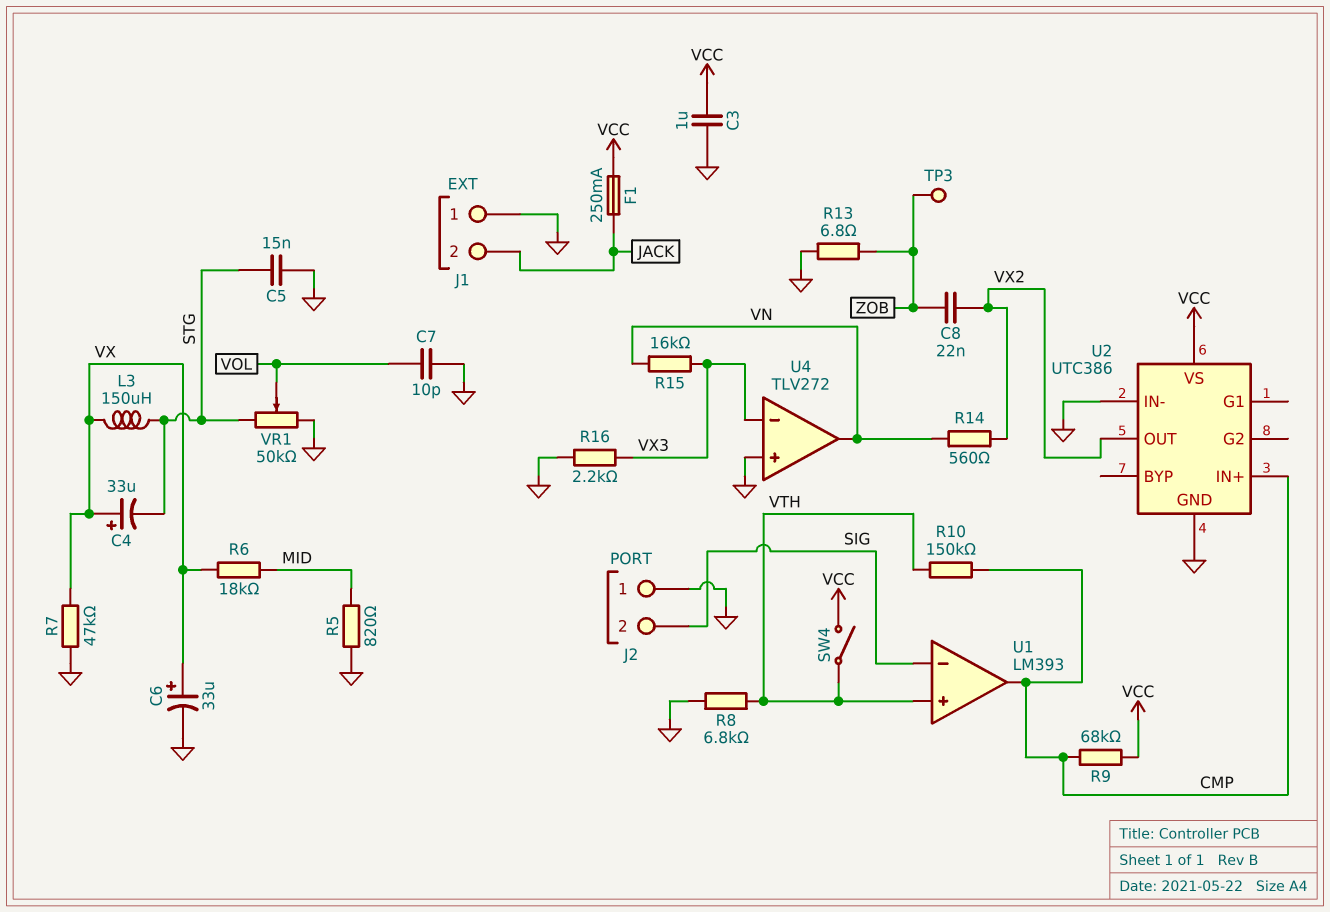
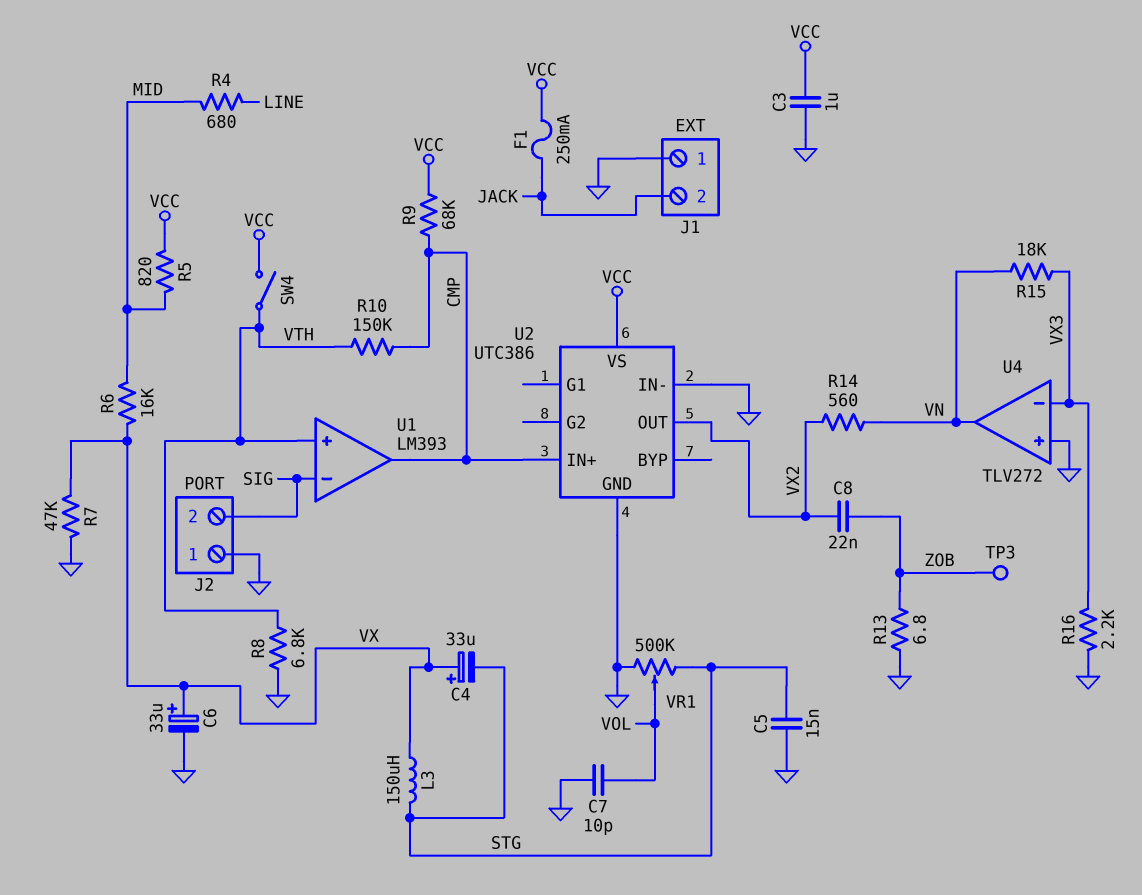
R4: none -> 680 (LINE, MID)
R5: 820 (GND, MID) -> 820 (MID, VCC)
R6: 18k (MID, VX) -> 16k (MID, VX)
R15: 16k (VN, VX3) -> 18k (VN, VX3)
VR1: 50k (GND, STG, wiper VOL) -> 500k (GND, STG, wiper VOL)

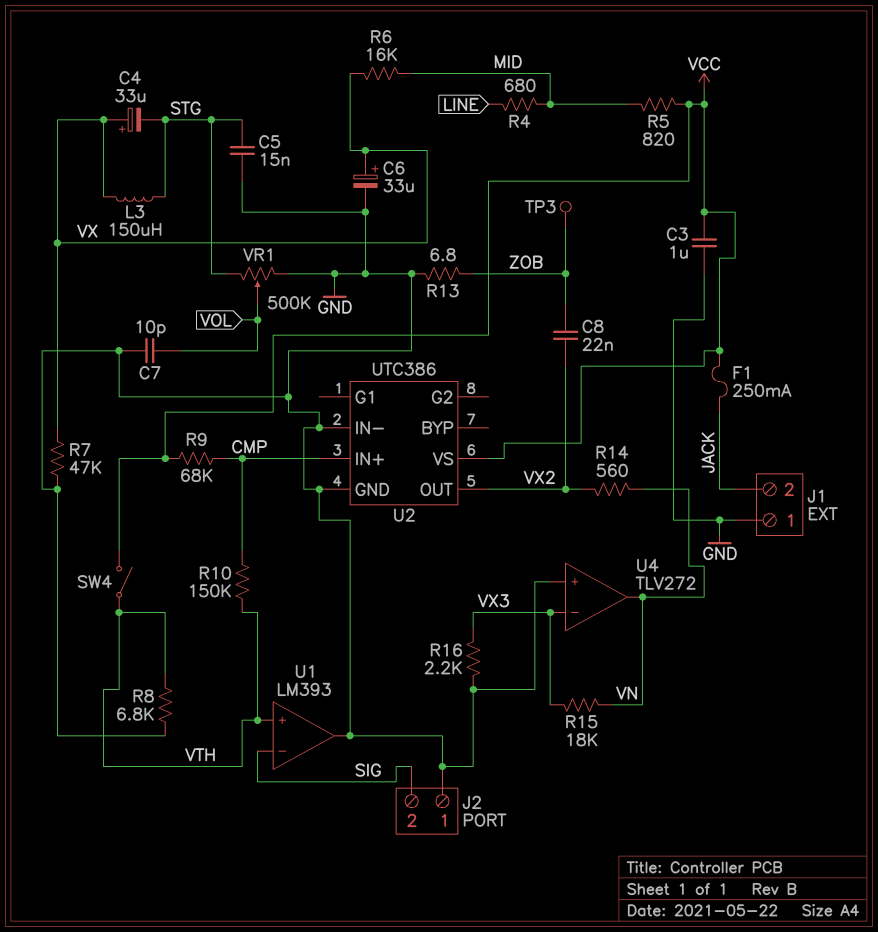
U1 pin out: CMP -> GND

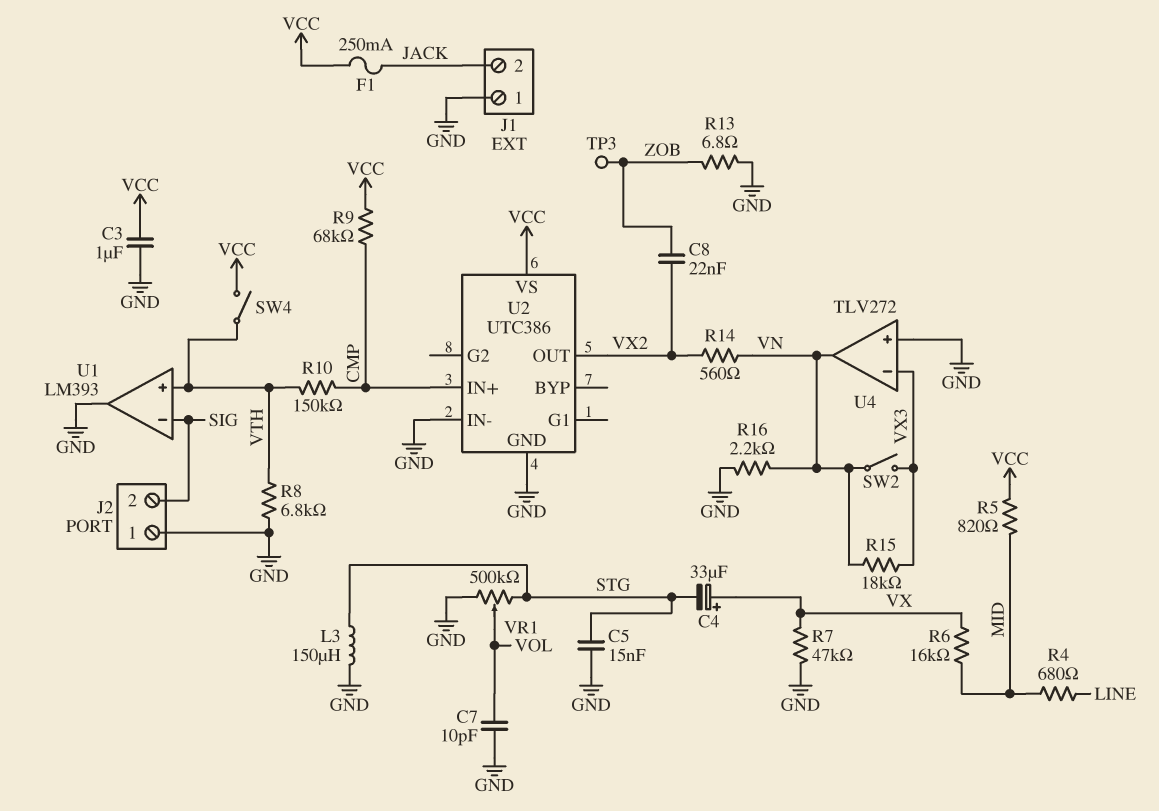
C6: 33uF (plus VX, minus GND) -> none
L3: 150uH (STG, VX) -> 150uH (GND, STG)
R16: 2.2k (GND, VX3) -> 2.2k (GND, VN)
SW2: none -> switch (VN, VX3)

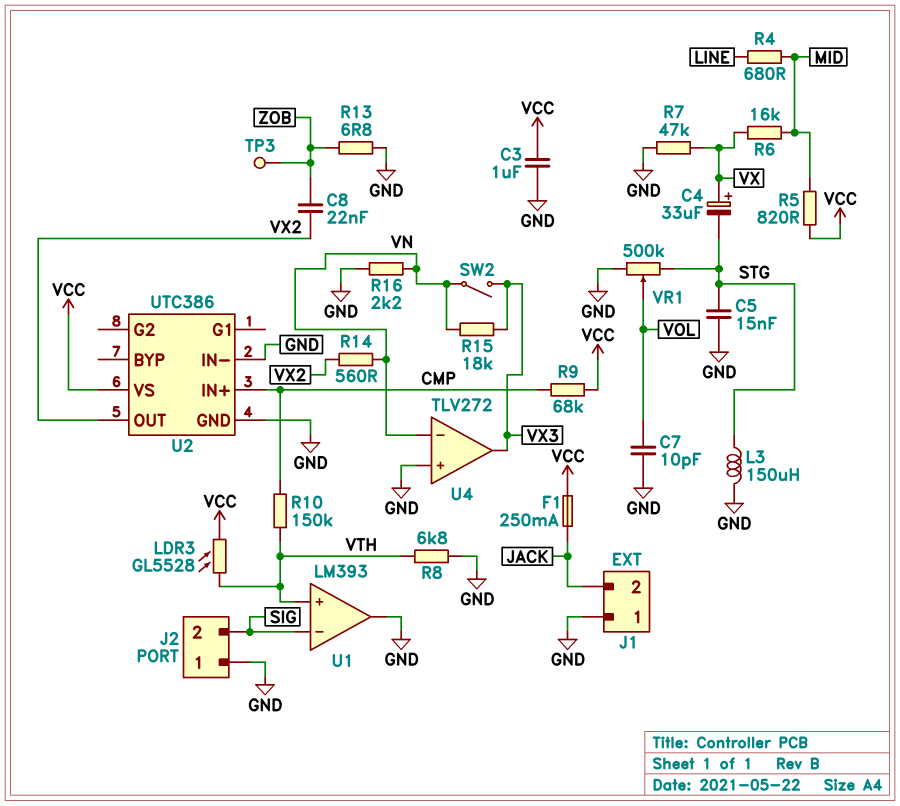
LDR3: none -> GL5528 (VCC, VTH)
SW4: switch (VCC, VTH) -> none
U4 pin in-: VX3 -> VN
U4 pin out: VN -> VX3

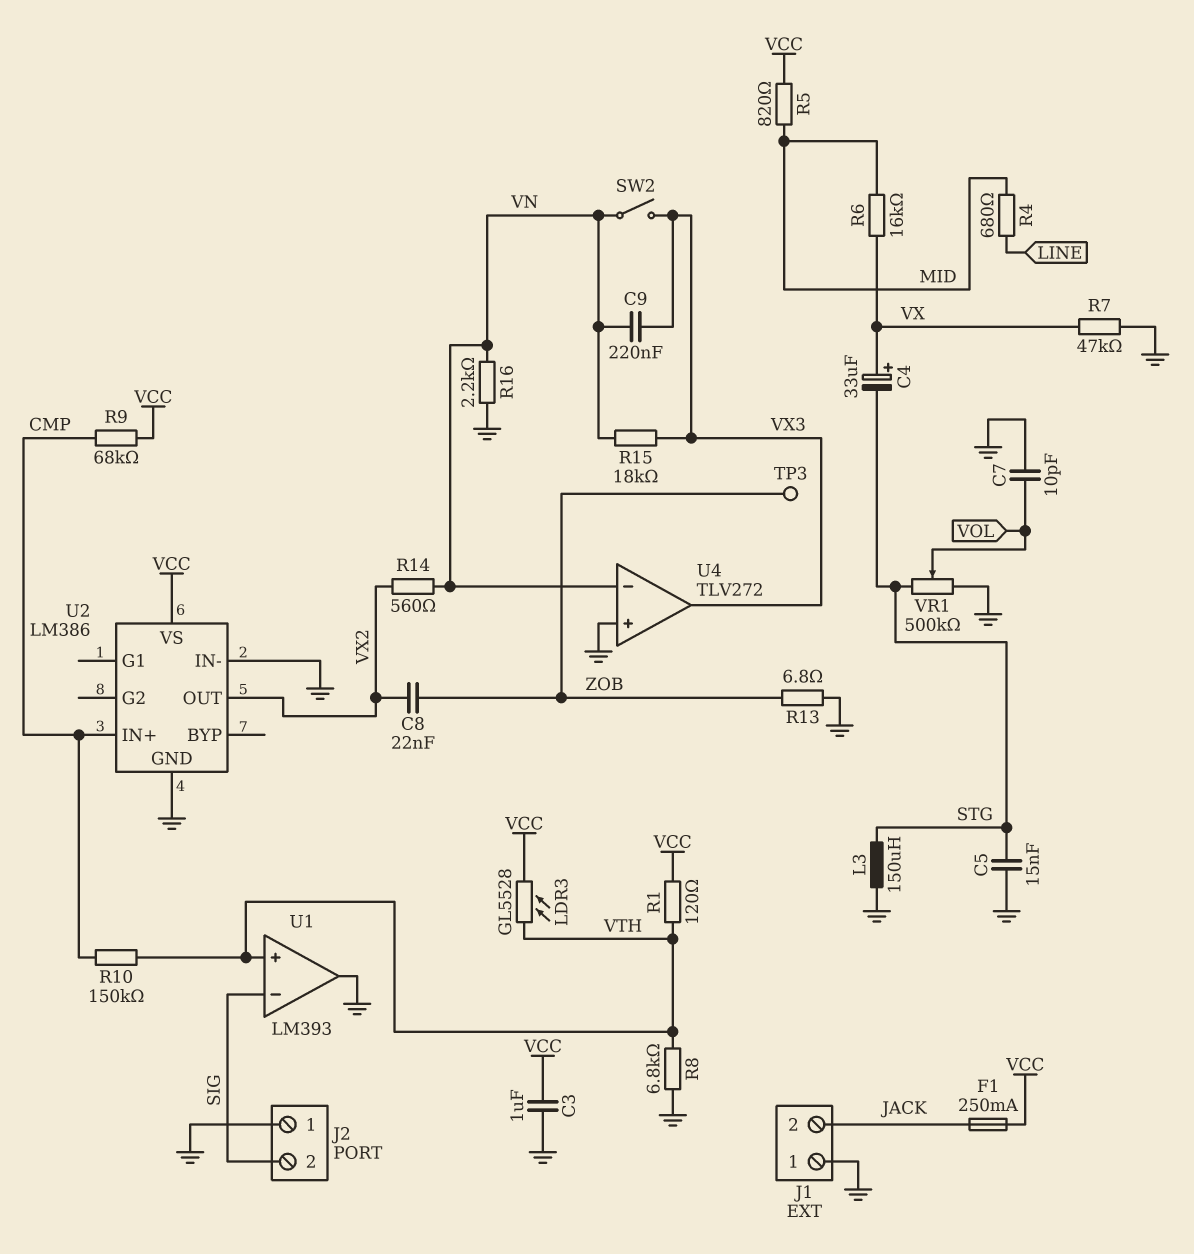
C9: none -> 220nF (VN, VX3)
R1: none -> 120 (VCC, VTH)
U2: UTC386 -> LM386

